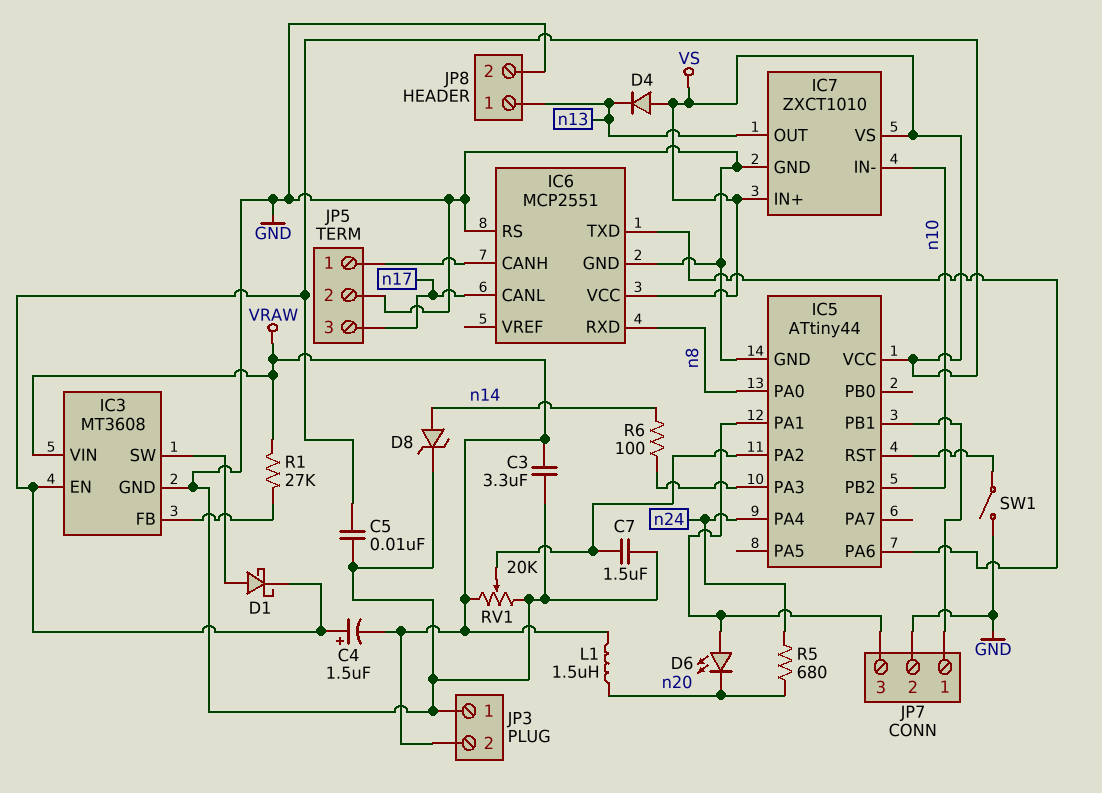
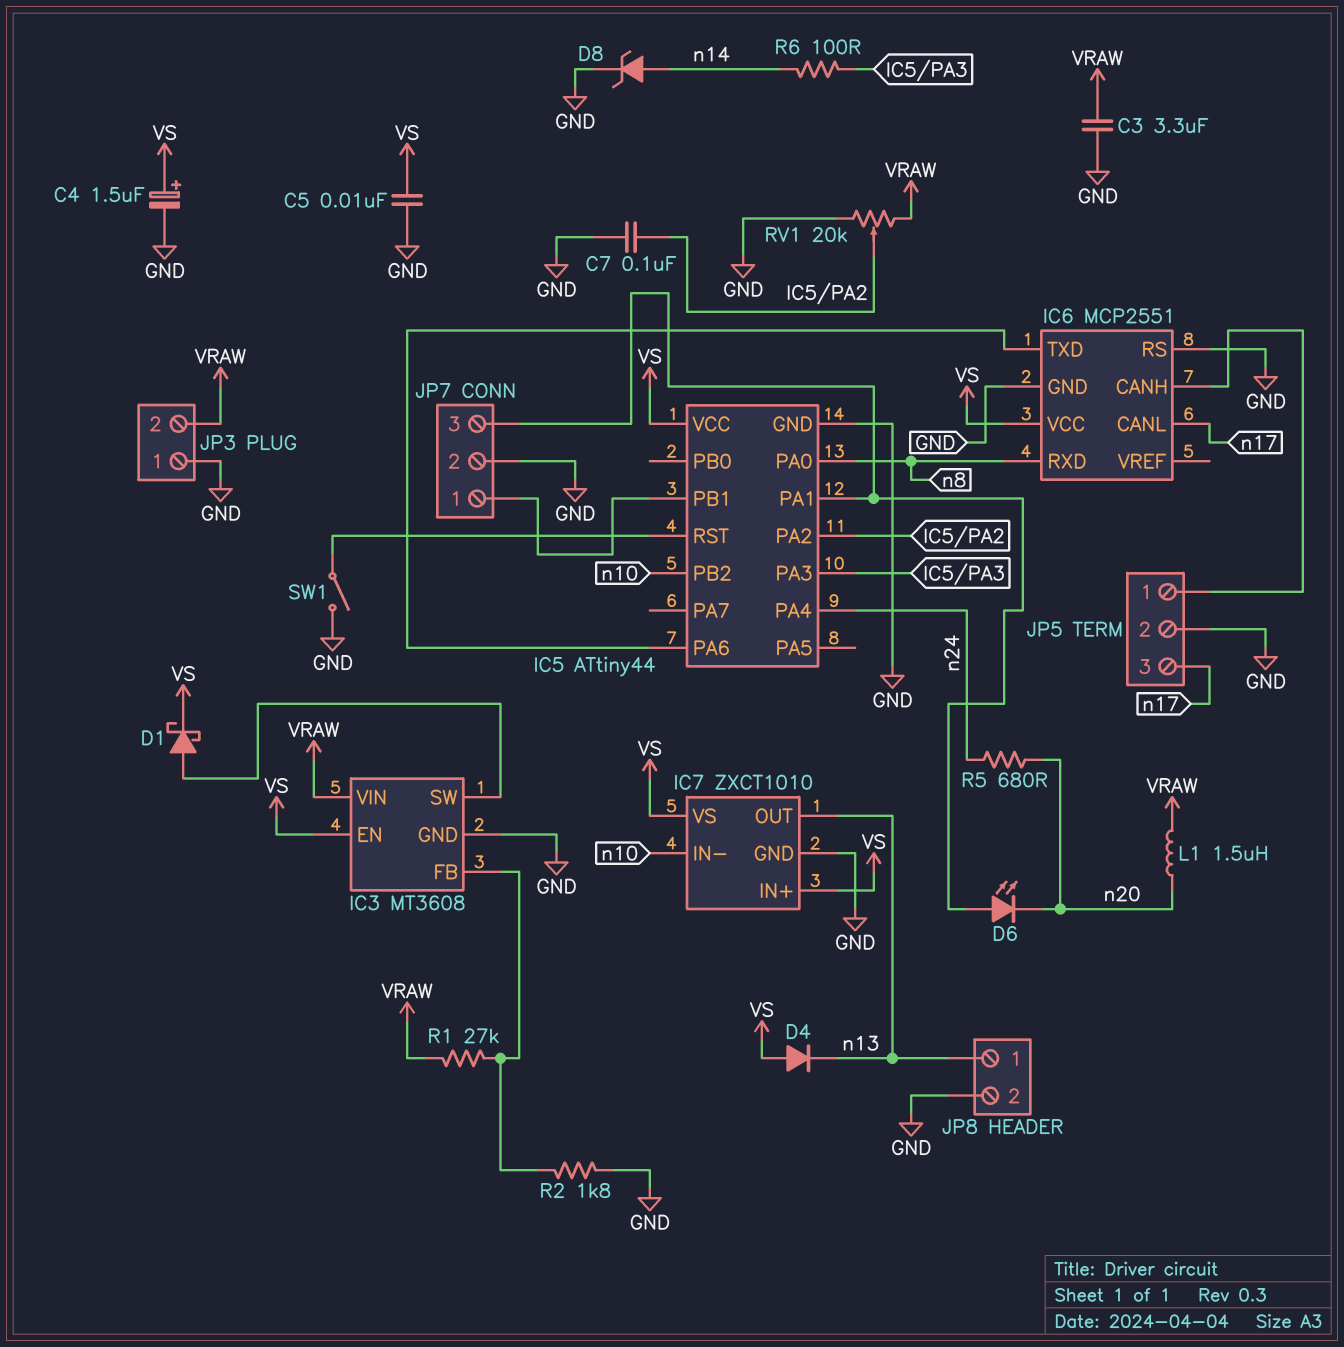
C4: 1.5uF (plus VS, minus VRAW) -> 1.5uF (plus VS, minus GND)
C7: 1.5uF (GND, IC5/PA2) -> 100nF (GND, IC5/PA2)
R2: none -> 1.8k (GND, IC3/FB)

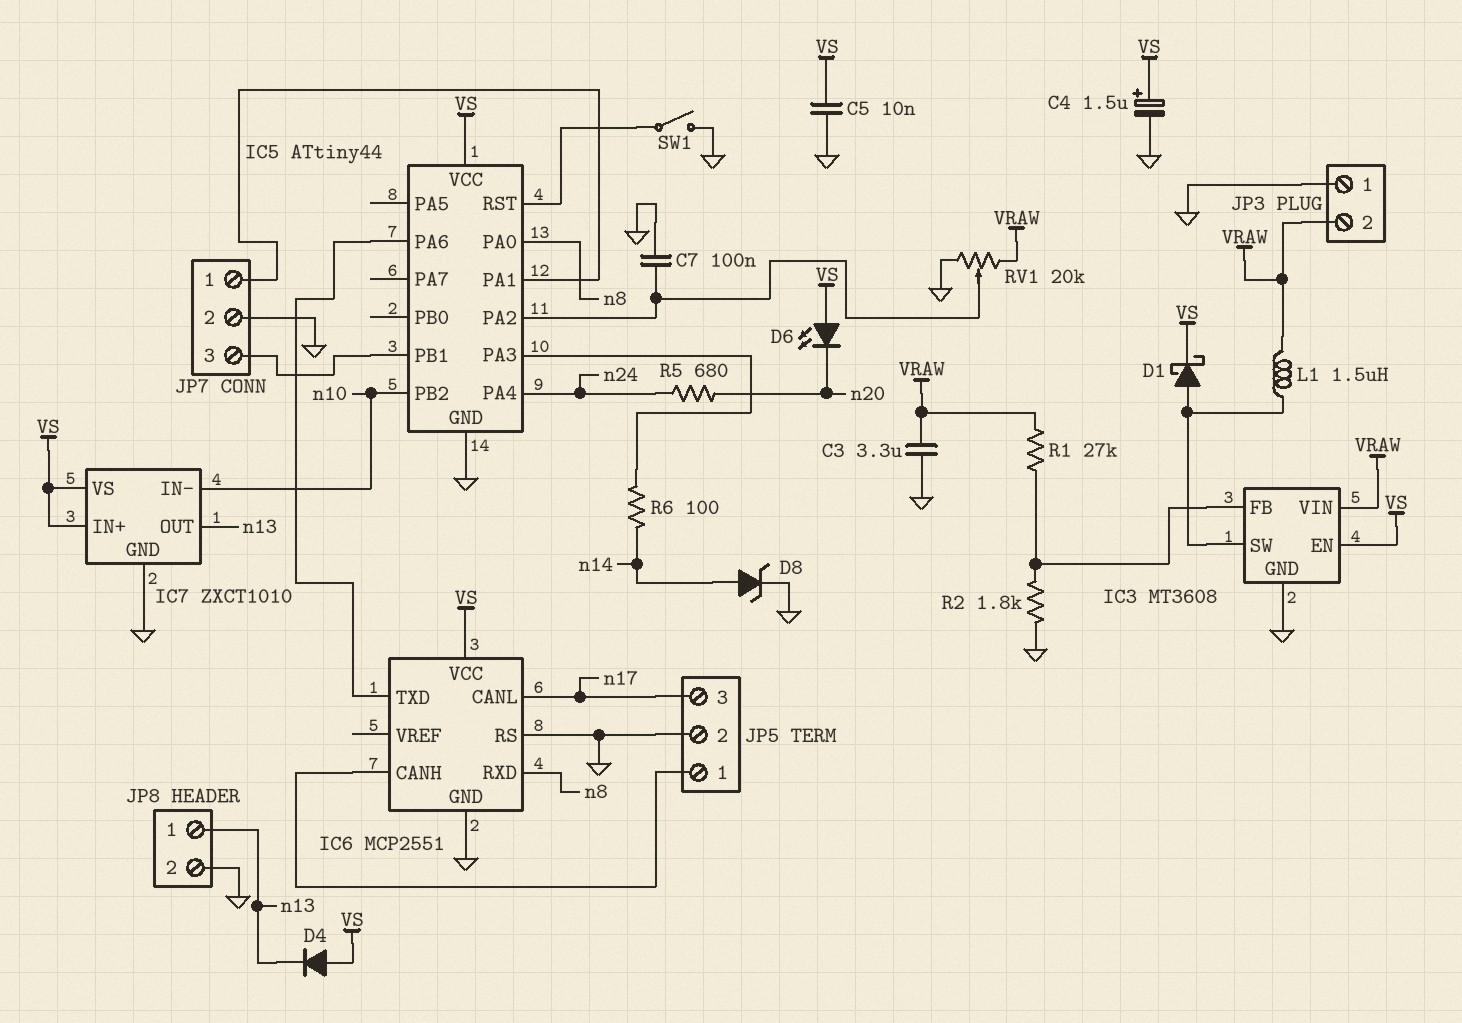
D6: LED (A IC5/PA1, K n20) -> LED (A VS, K n20)
JP7 pin 1: IC5/PB1 -> IC5/PA1
JP7 pin 3: IC5/PA1 -> IC5/PB1
L1: 1.5uH (VRAW, n20) -> 1.5uH (IC3/SW, VRAW)

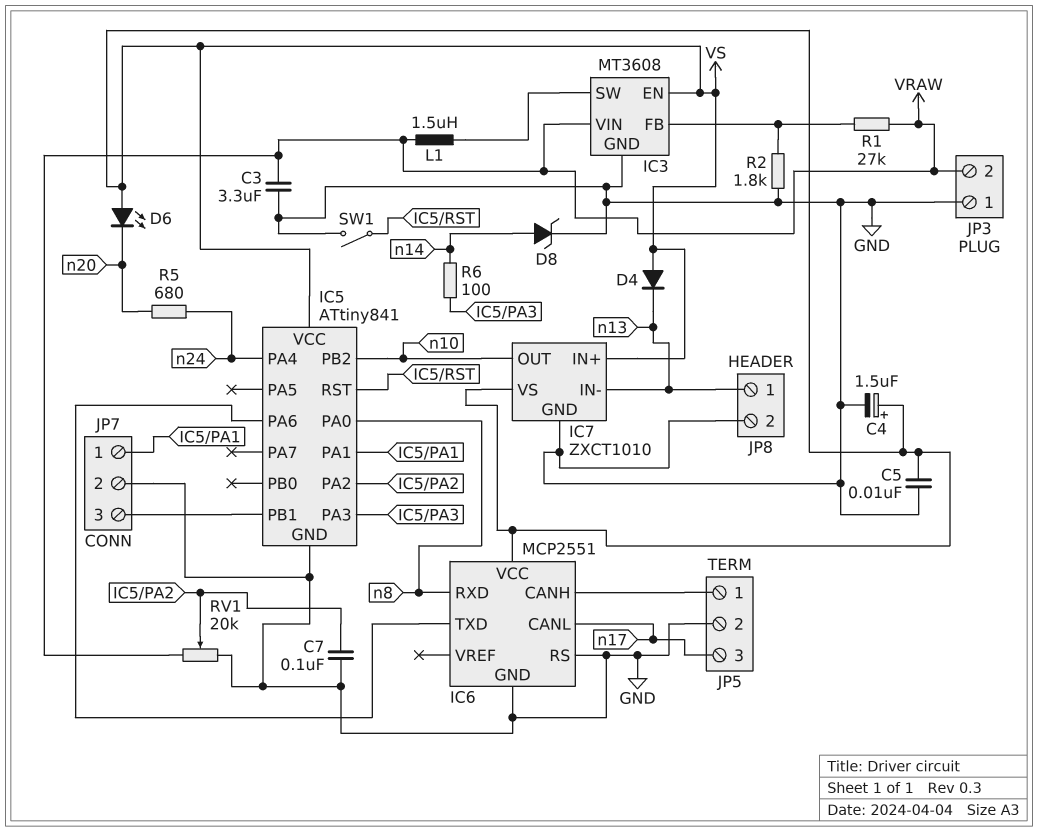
D1: schottky (A IC3/SW, K VS) -> none
IC5: ATtiny44 -> ATtiny841
IC7 pin IN-: n10 -> n13
IC7 pin OUT: n13 -> n10

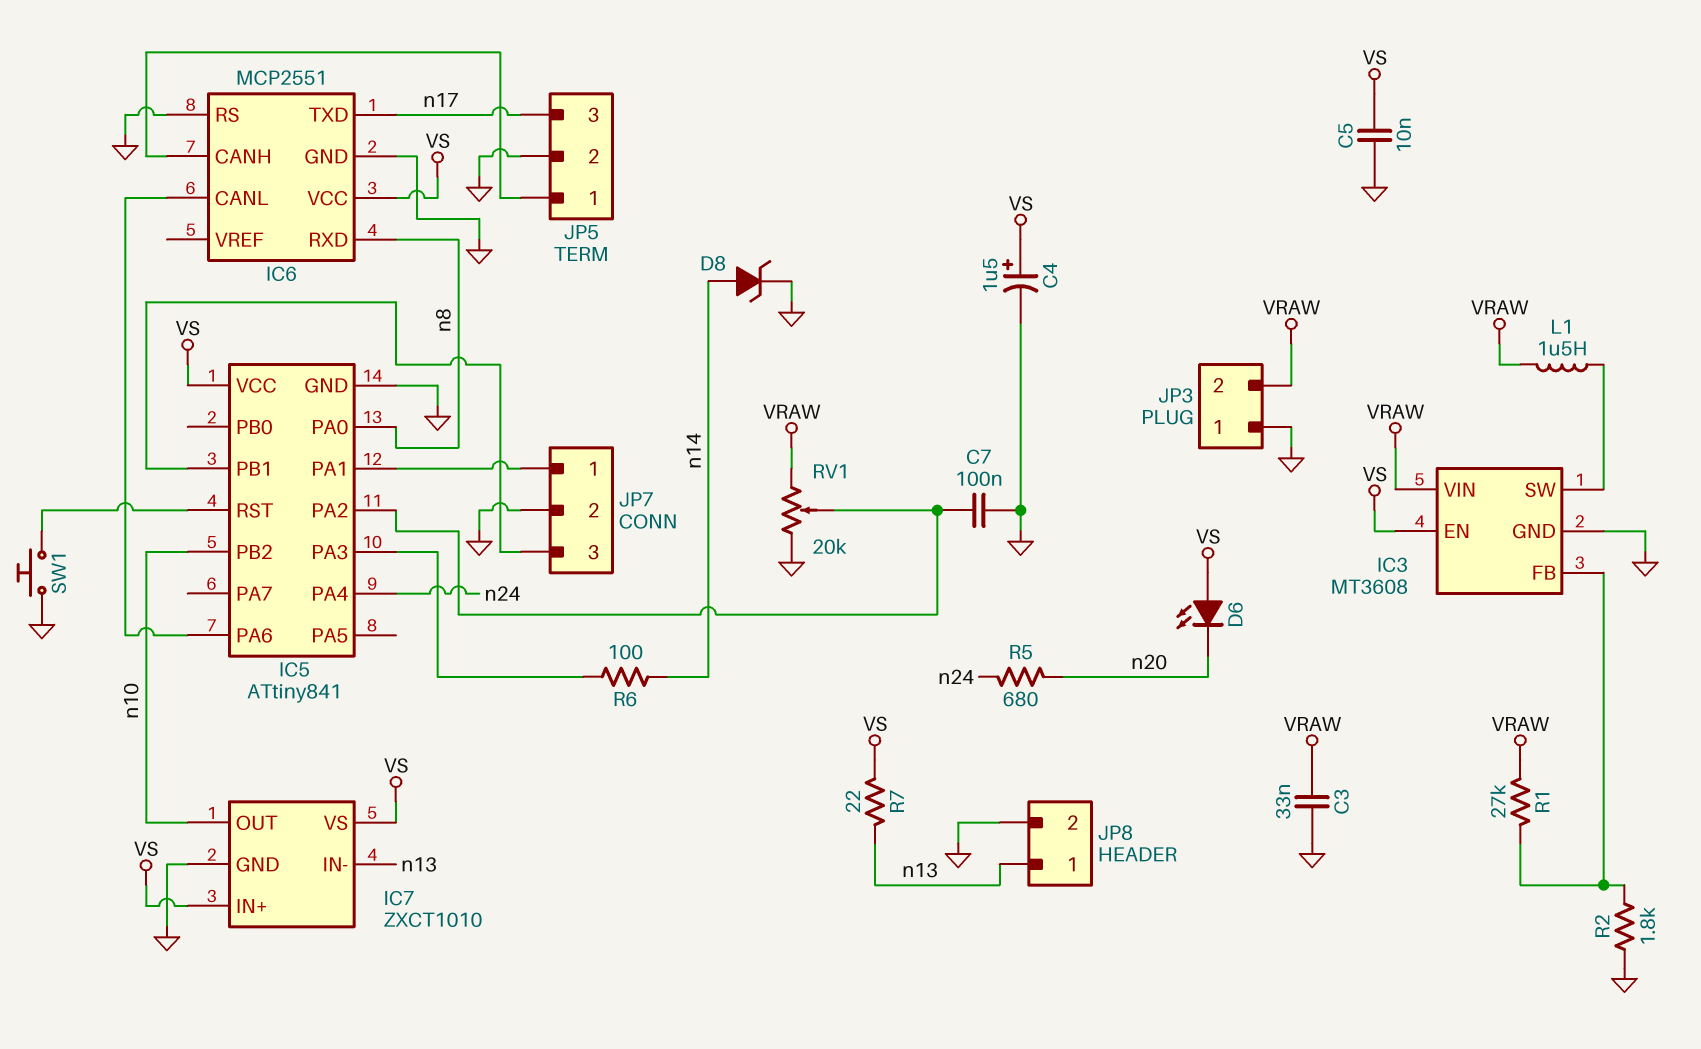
C3: 3.3uF (GND, VRAW) -> 33nF (GND, VRAW)
D4: diode (A VS, K n13) -> none
IC6 pin CANL: n17 -> IC5/PA6
IC6 pin TXD: IC5/PA6 -> n17
R7: none -> 22 (VS, n13)
SW1: switch (GND, IC5/RST) -> button (GND, IC5/RST)

